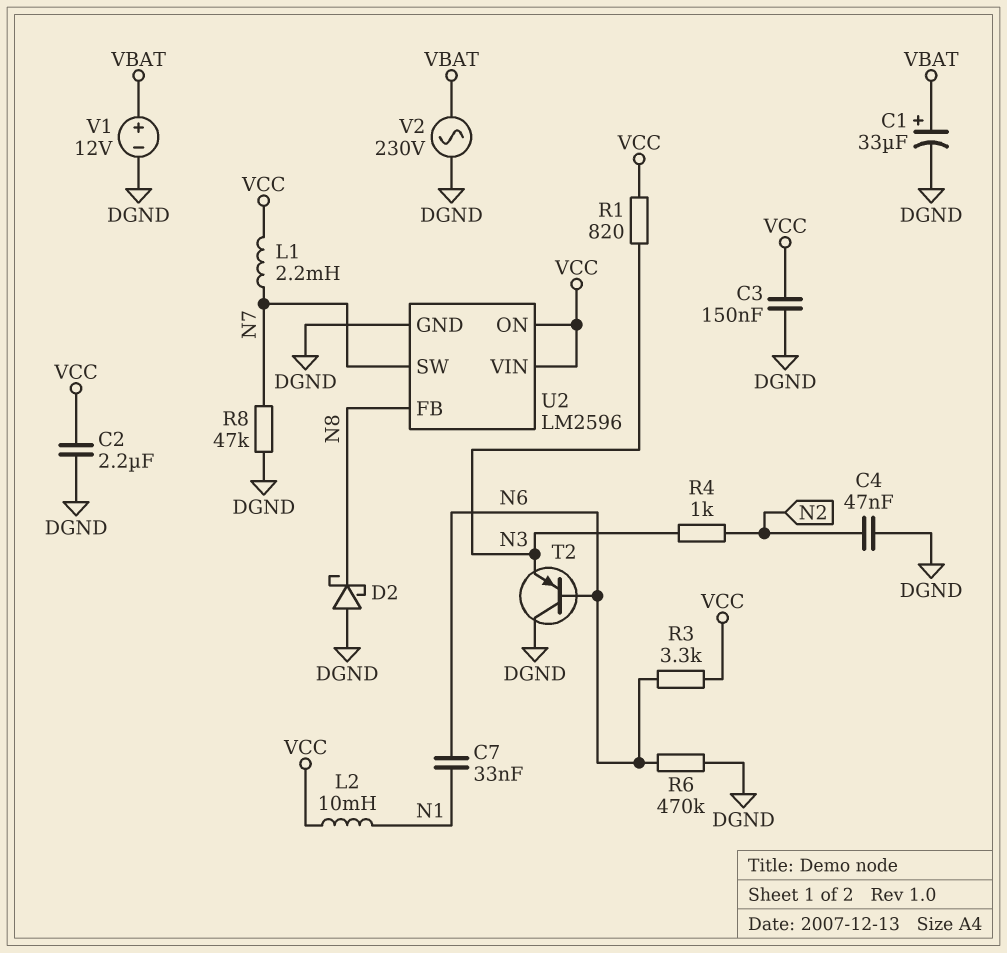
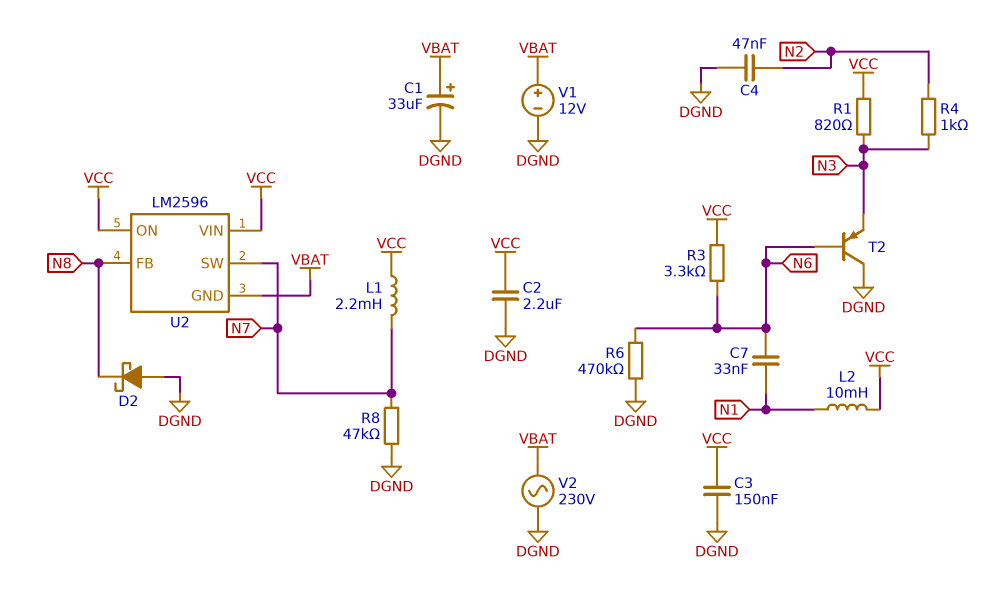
U2 pin GND: DGND -> VBAT

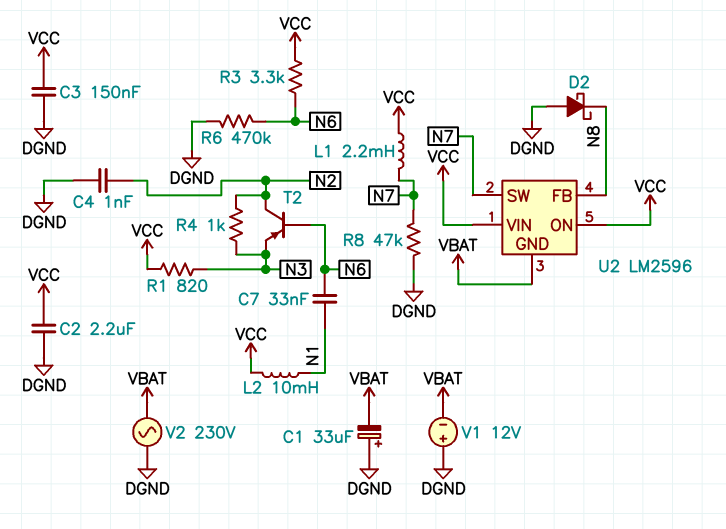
C1: 33uF (plus VBAT, minus DGND) -> 33uF (plus DGND, minus VBAT)
C4: 47nF (DGND, N2) -> 1nF (DGND, N2)
T2: PNP (B N6, C DGND, E N3) -> PNP (B N6, C N2, E N3)
V1: 12V (plus VBAT, minus DGND) -> 12V (plus DGND, minus VBAT)

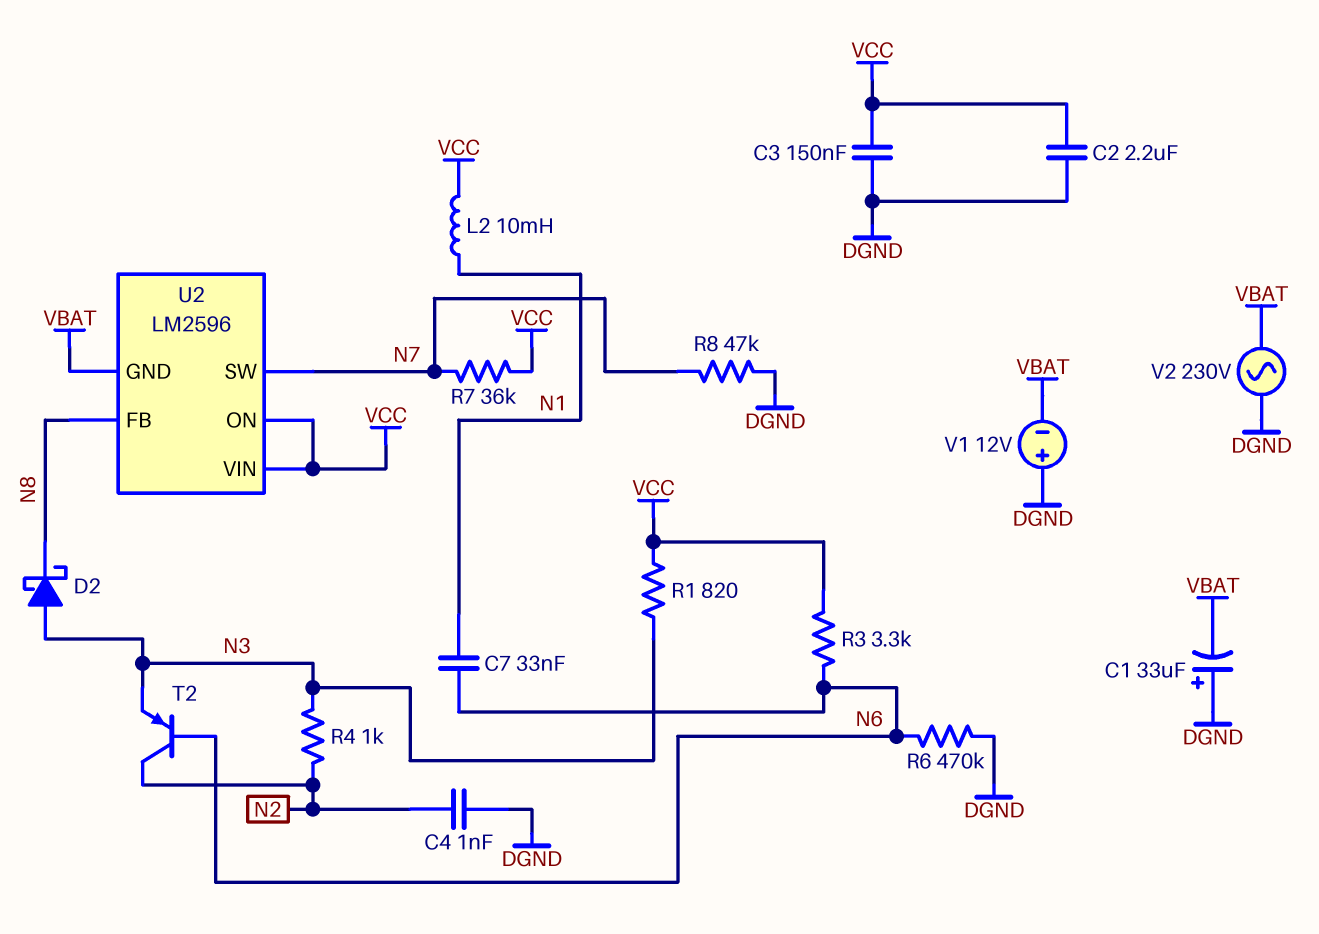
D2: schottky (A DGND, K N8) -> schottky (A N3, K N8)
L1: 2.2mH (N7, VCC) -> none
R7: none -> 36k (N7, VCC)

